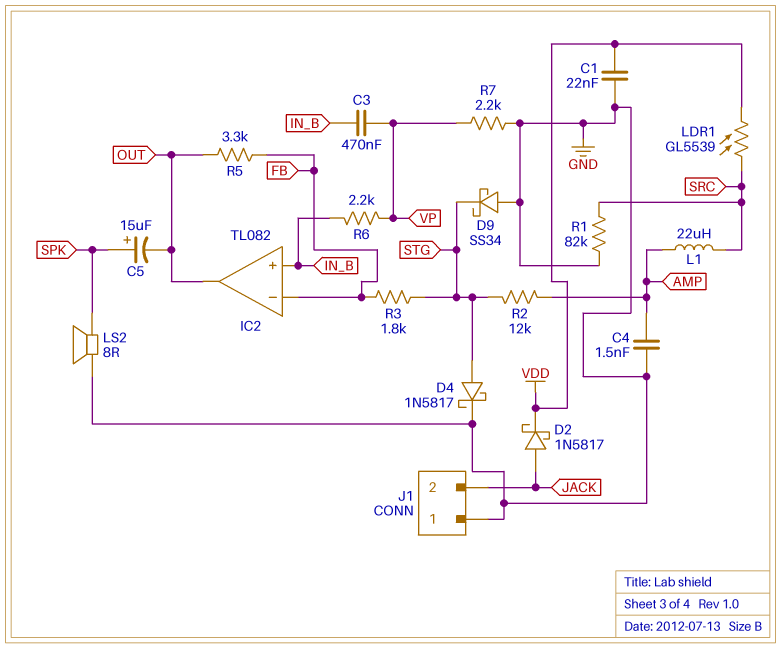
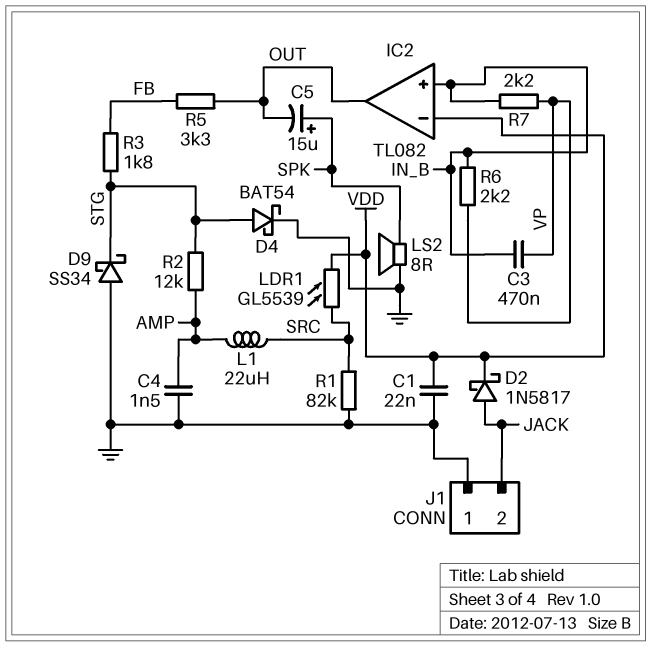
D4: schottky 1N5817 (A STG, K GND) -> schottky BAT54 (A STG, K GND)
IC2 pin in-: FB -> VDD
R7: 2.2k (GND, VP) -> 2.2k (IN_B, VP)

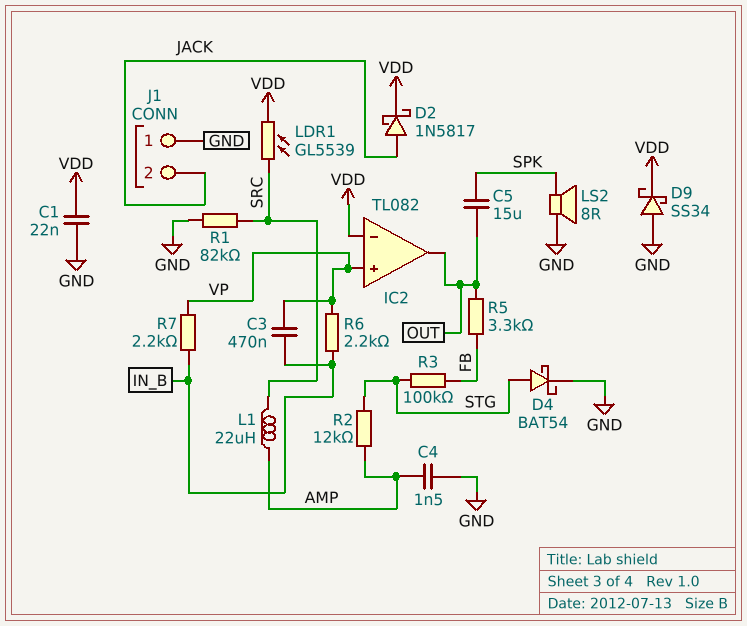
C5: 15uF (plus SPK, minus OUT) -> 15uF (OUT, SPK)
D9: schottky SS34 (A GND, K STG) -> schottky SS34 (A GND, K VDD)
IC2 pin in+: IN_B -> VP
R3: 1.8k (FB, STG) -> 100k (FB, STG)

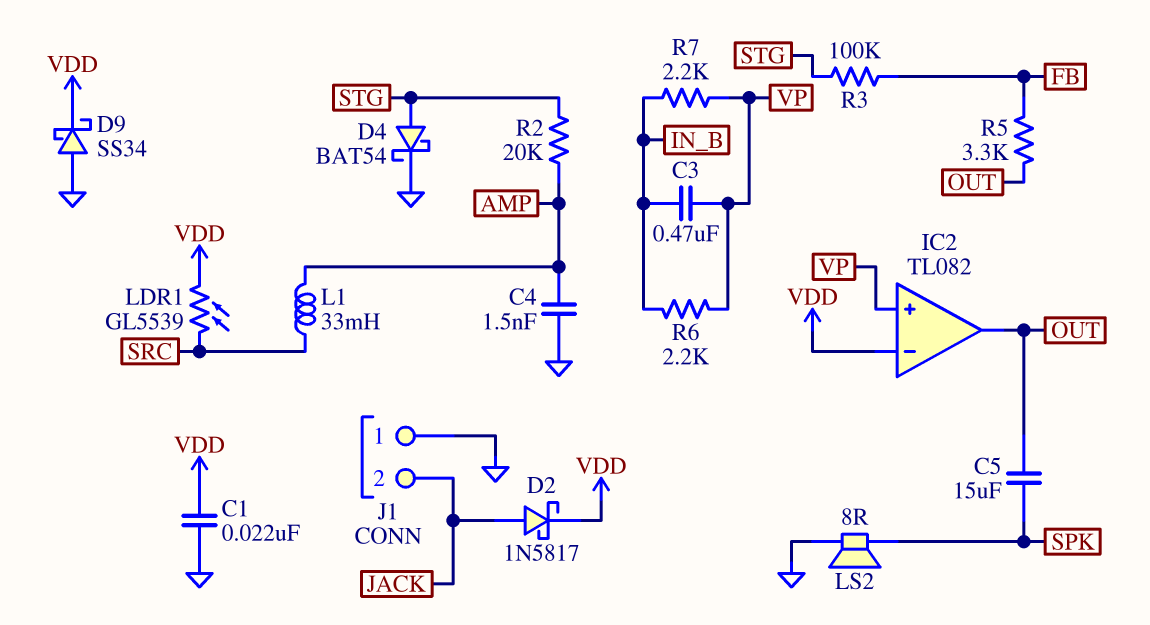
L1: 22uH (AMP, SRC) -> 33mH (AMP, SRC)
R1: 82k (GND, SRC) -> none
R2: 12k (AMP, STG) -> 20k (AMP, STG)

